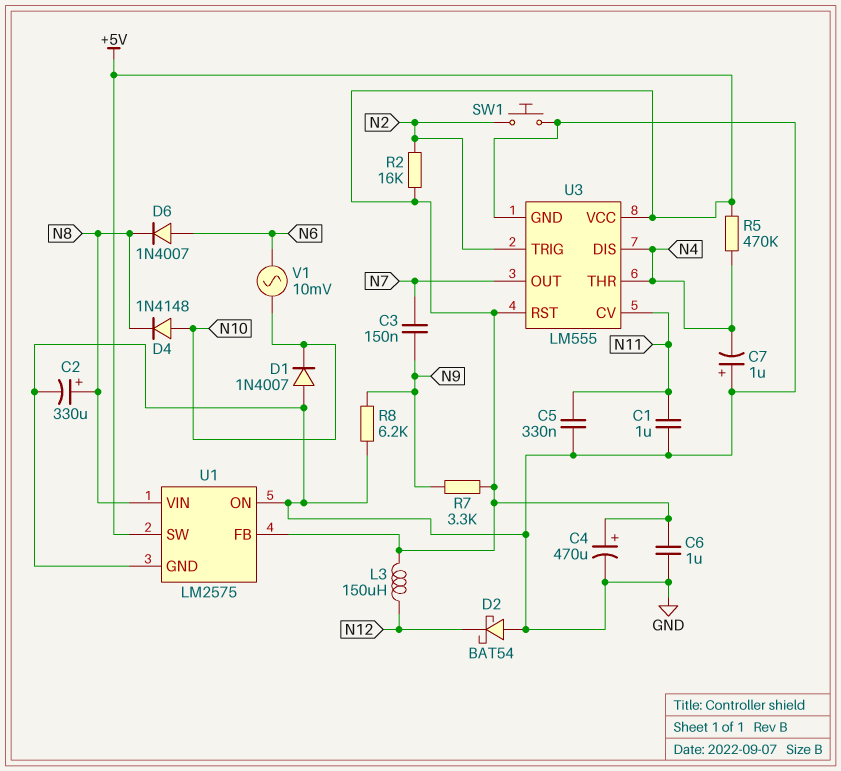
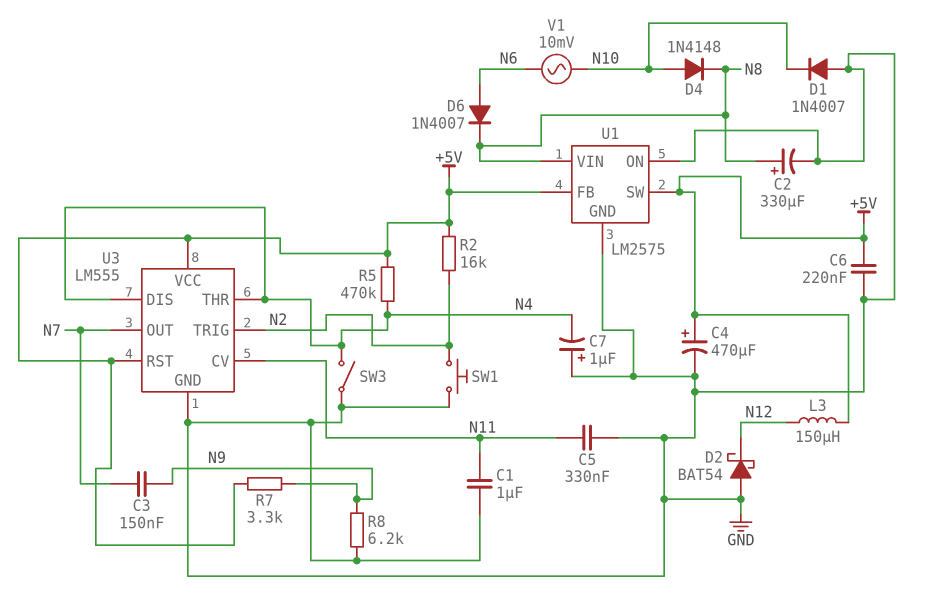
C6: 1uF (+5V, GND) -> 220nF (+5V, GND)
SW3: none -> switch (GND, N4)

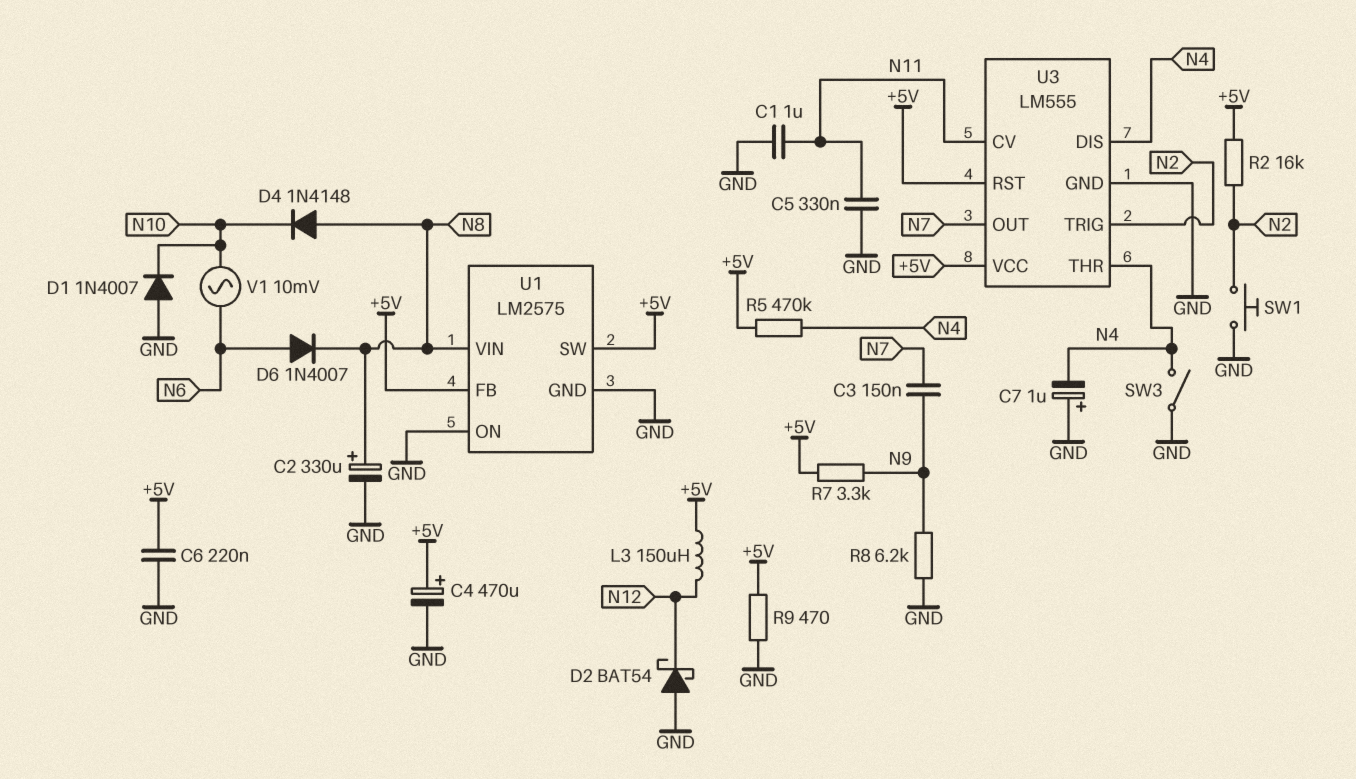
D4: diode 1N4148 (A N10, K N8) -> diode 1N4148 (A N8, K N10)
R9: none -> 470 (+5V, GND)

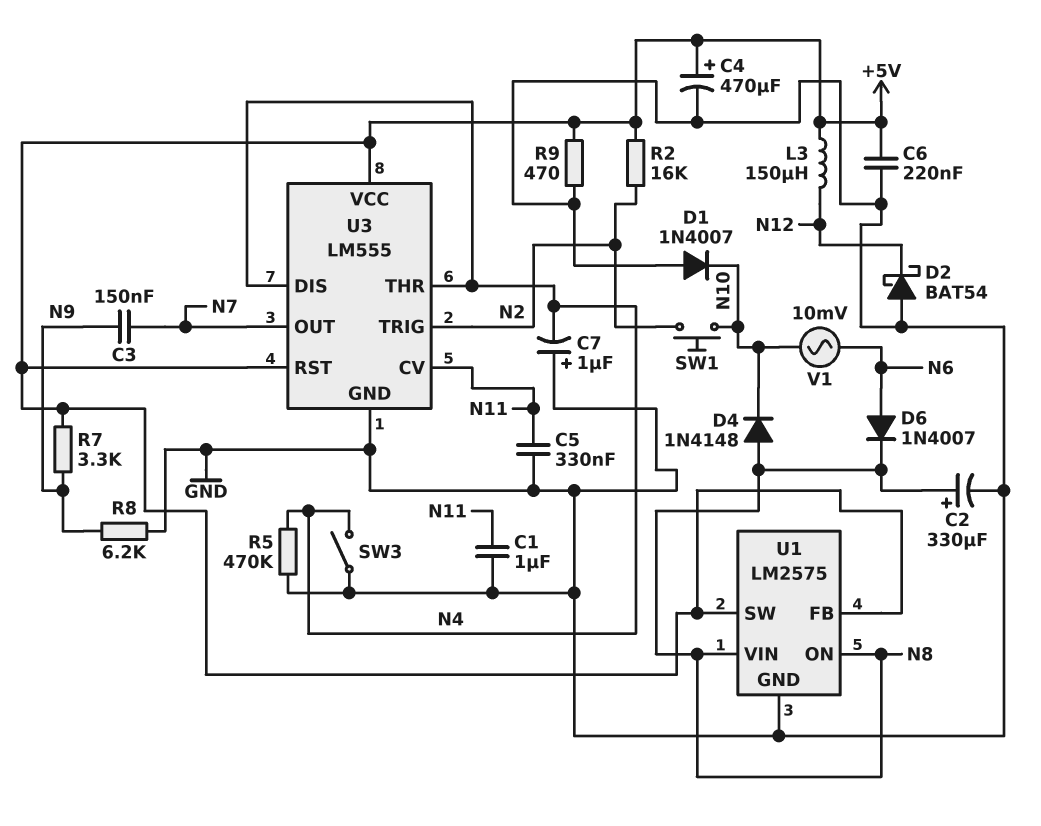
R5: 470k (+5V, N4) -> 470k (GND, N4)
SW1: button (GND, N2) -> button (N2, N10)
U1 pin ON: GND -> N8

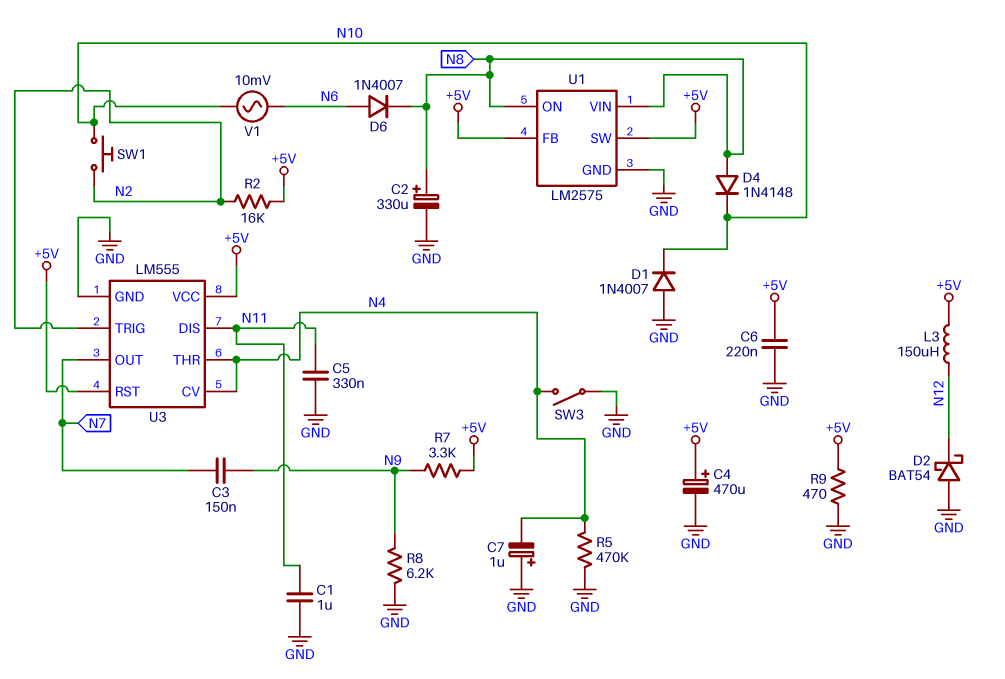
U3 pin CV: N11 -> N4
U3 pin DIS: N4 -> N11

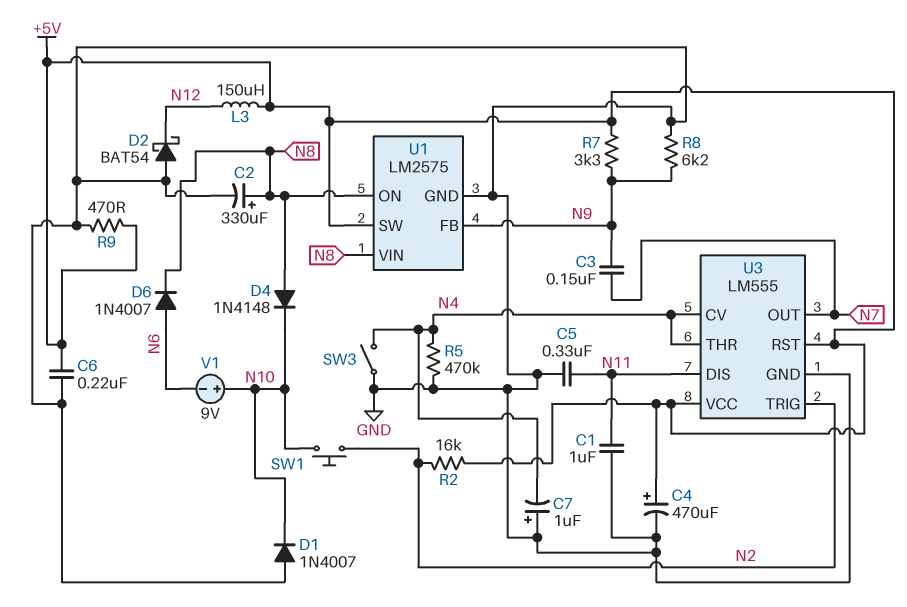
U1 pin FB: +5V -> N9
V1: AC 10mV (N6, N10) -> 9V (plus N10, minus N6)

